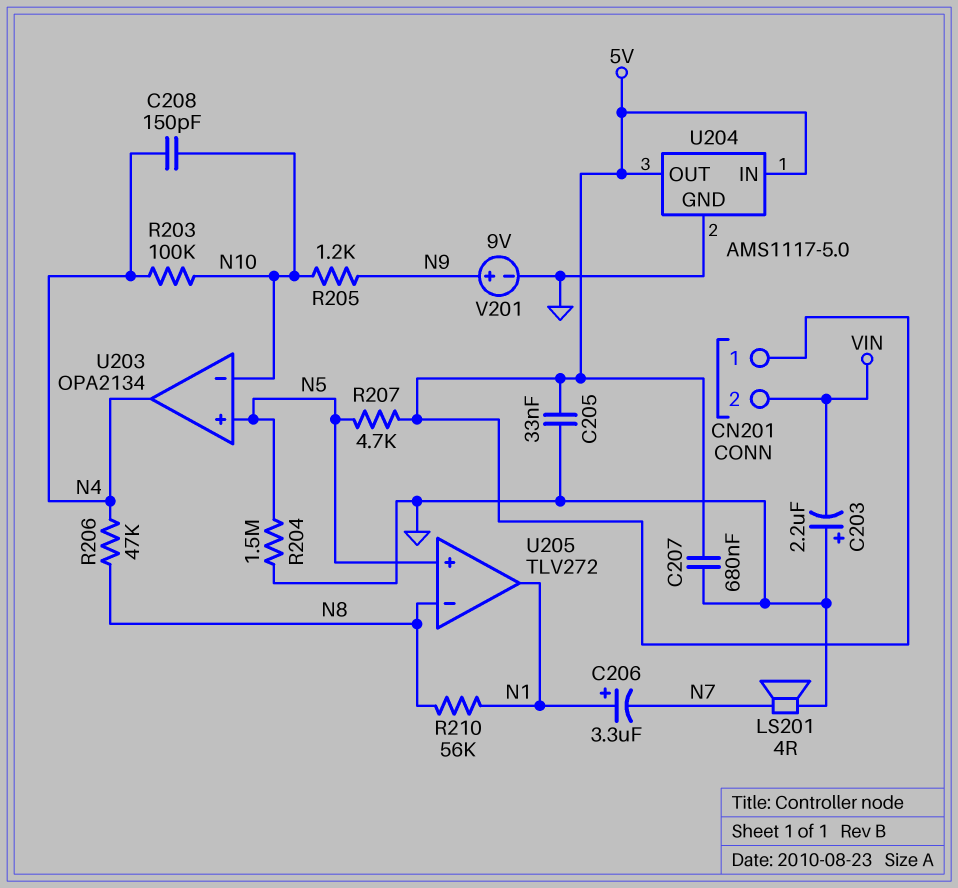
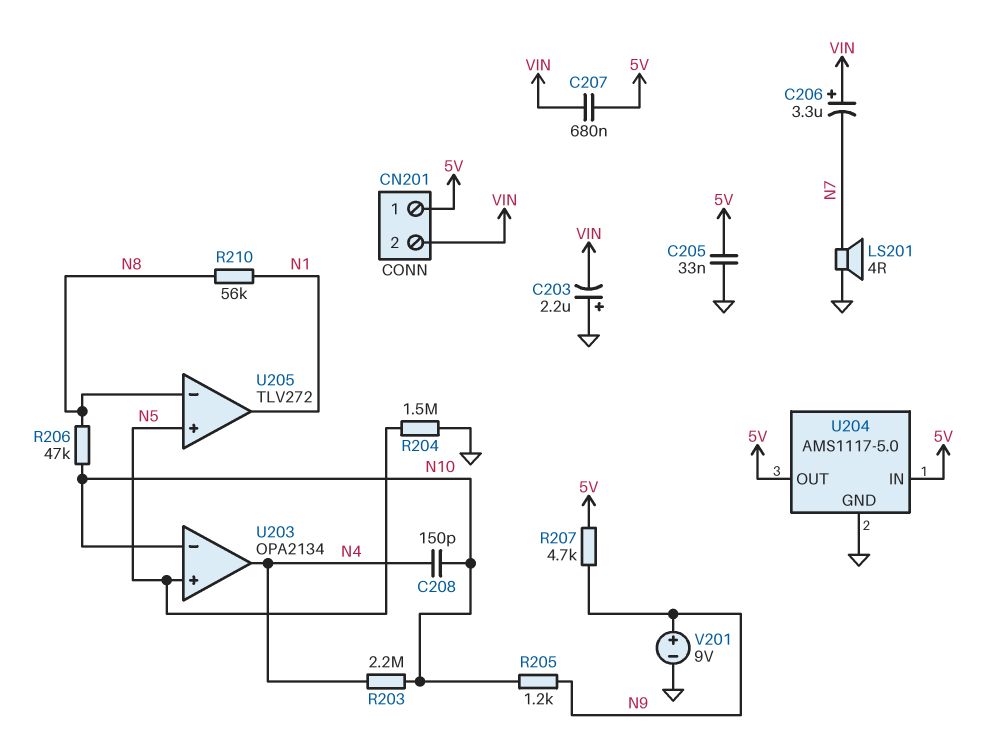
C206: 3.3uF (plus N1, minus N7) -> 3.3uF (plus VIN, minus N7)
C207: 680nF (5V, GND) -> 680nF (5V, VIN)
R203: 100k (N4, N10) -> 2.2M (N4, N10)
R206: 47k (N4, N8) -> 47k (N8, N10)
R207: 4.7k (5V, N5) -> 4.7k (5V, N9)

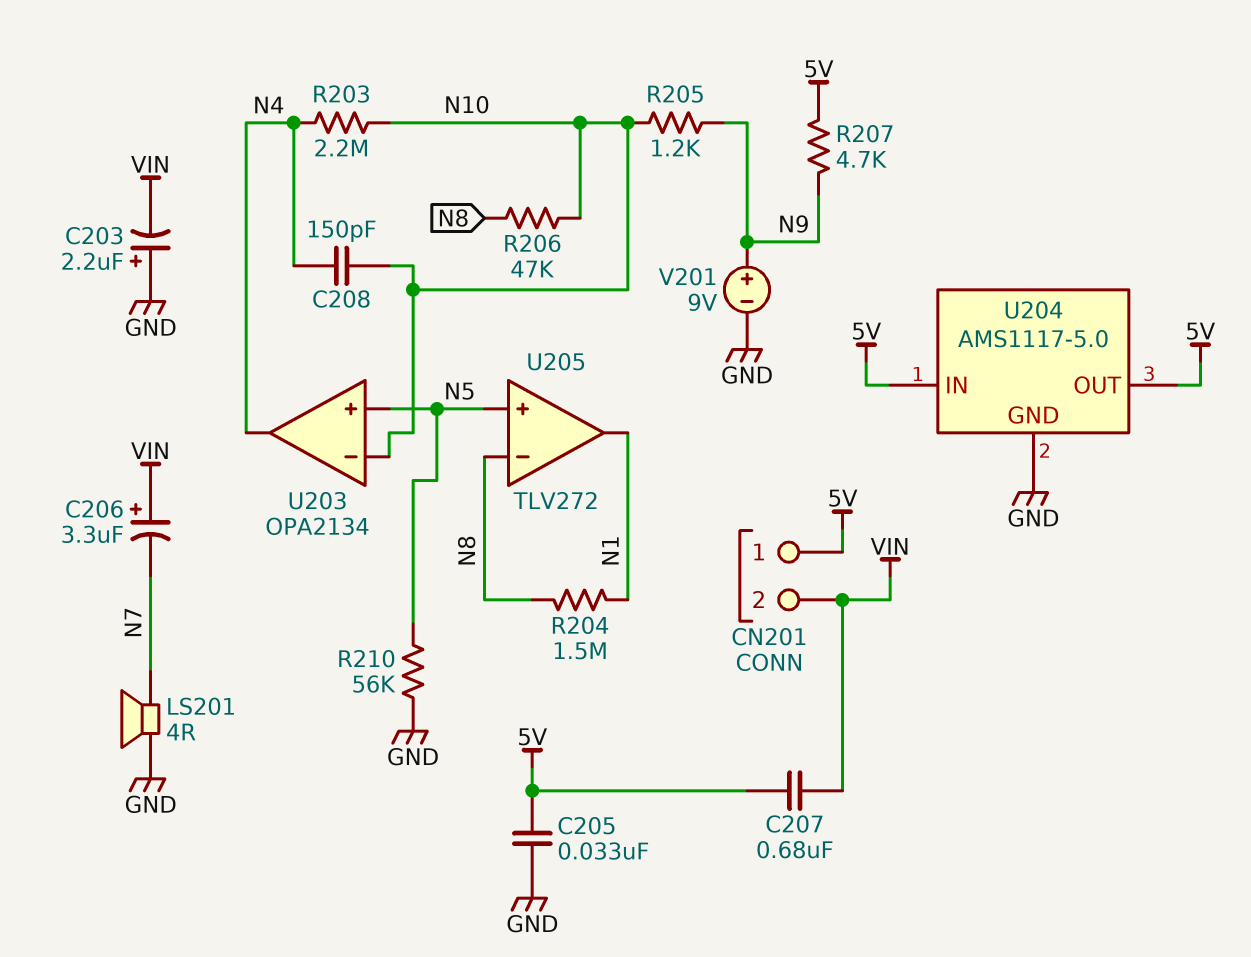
R204: 1.5M (GND, N5) -> 1.5M (N1, N8)
R210: 56k (N1, N8) -> 56k (GND, N5)

